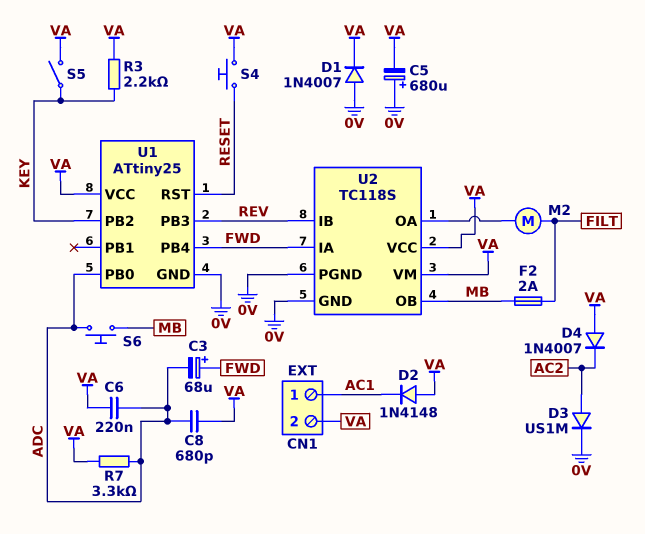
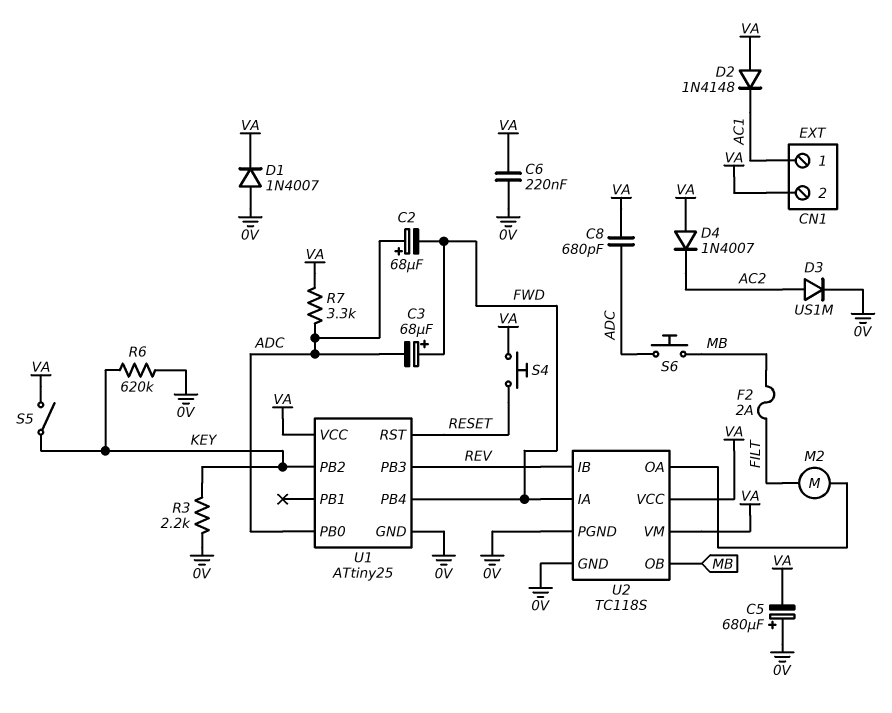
C2: none -> 68uF (plus ADC, minus FWD)
C6: 220nF (ADC, VA) -> 220nF (0V, VA)
R3: 2.2k (KEY, VA) -> 2.2k (0V, KEY)
R6: none -> 620k (0V, KEY)

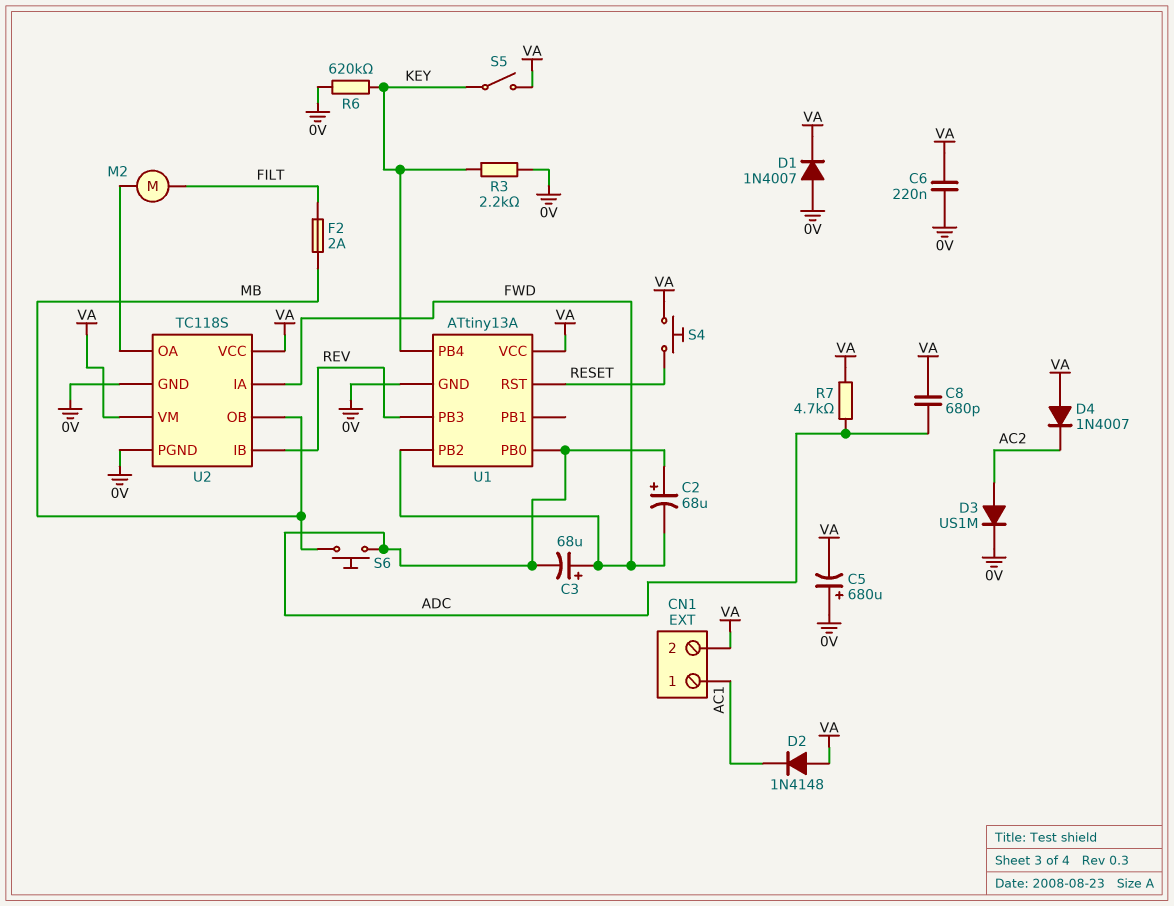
R7: 3.3k (ADC, VA) -> 4.7k (ADC, VA)
U1: ATtiny25 -> ATtiny13A
U1 pin PB2: KEY -> FWD
U1 pin PB4: FWD -> KEY

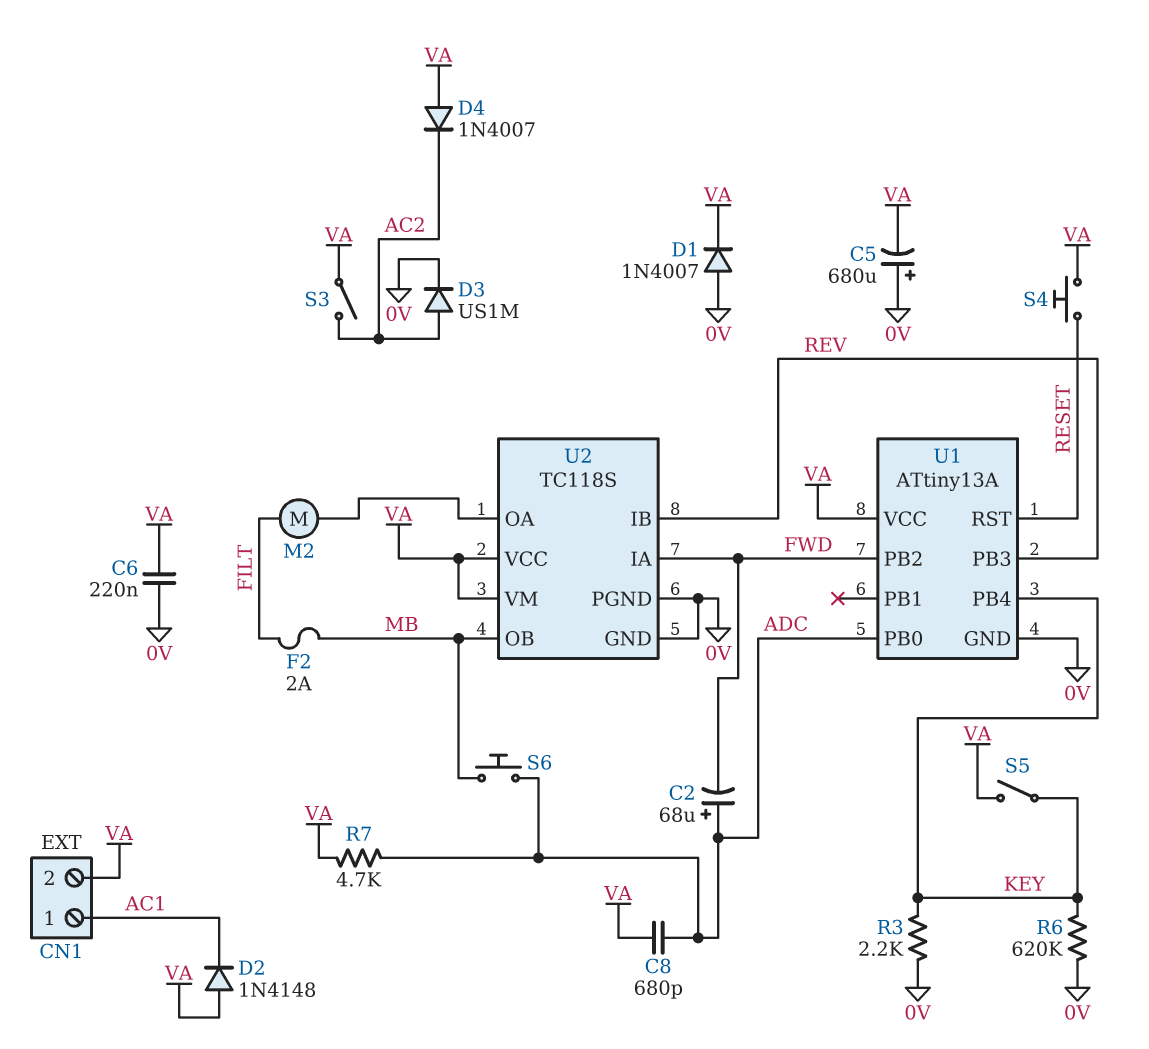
C3: 68uF (plus FWD, minus ADC) -> none
S3: none -> switch (AC2, VA)

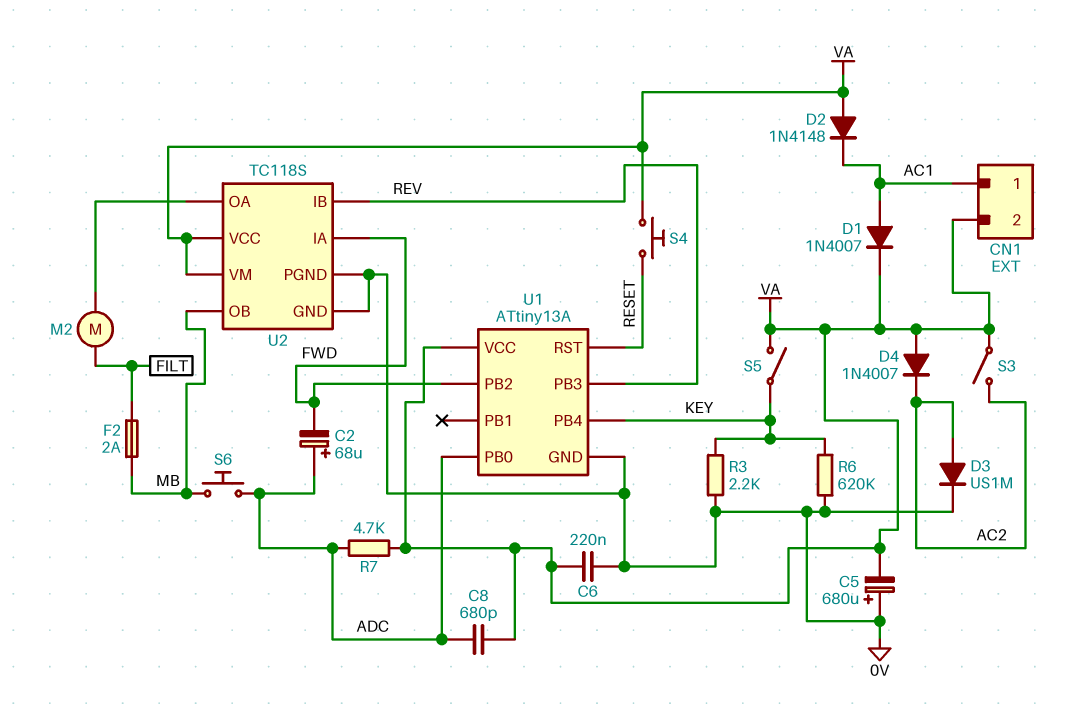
D1: diode 1N4007 (A 0V, K VA) -> diode 1N4007 (A AC1, K VA)

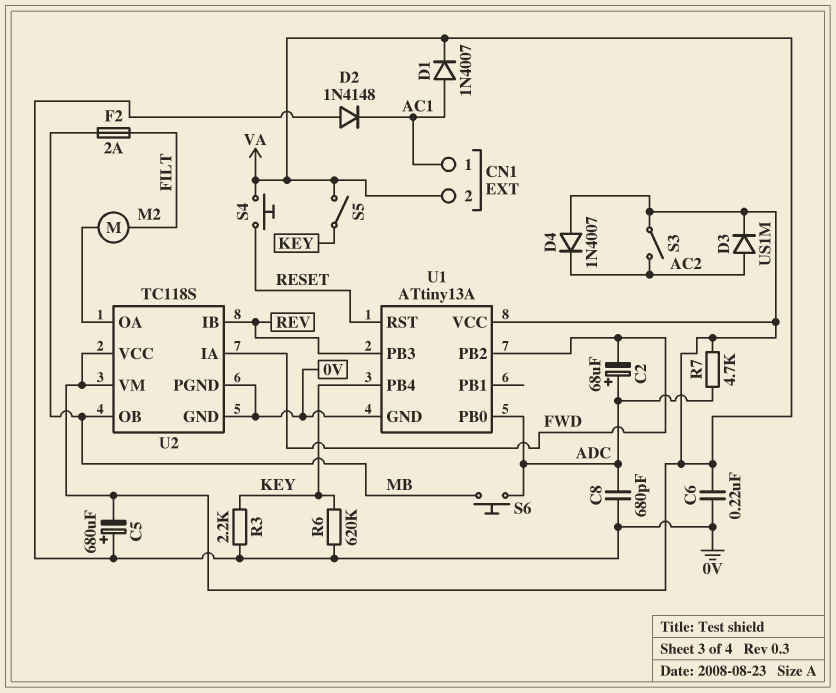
C8: 680pF (ADC, VA) -> 680pF (0V, ADC)
D2: diode 1N4148 (A VA, K AC1) -> diode 1N4148 (A 0V, K AC1)
D3: diode US1M (A AC2, K 0V) -> diode US1M (A AC2, K VA)

